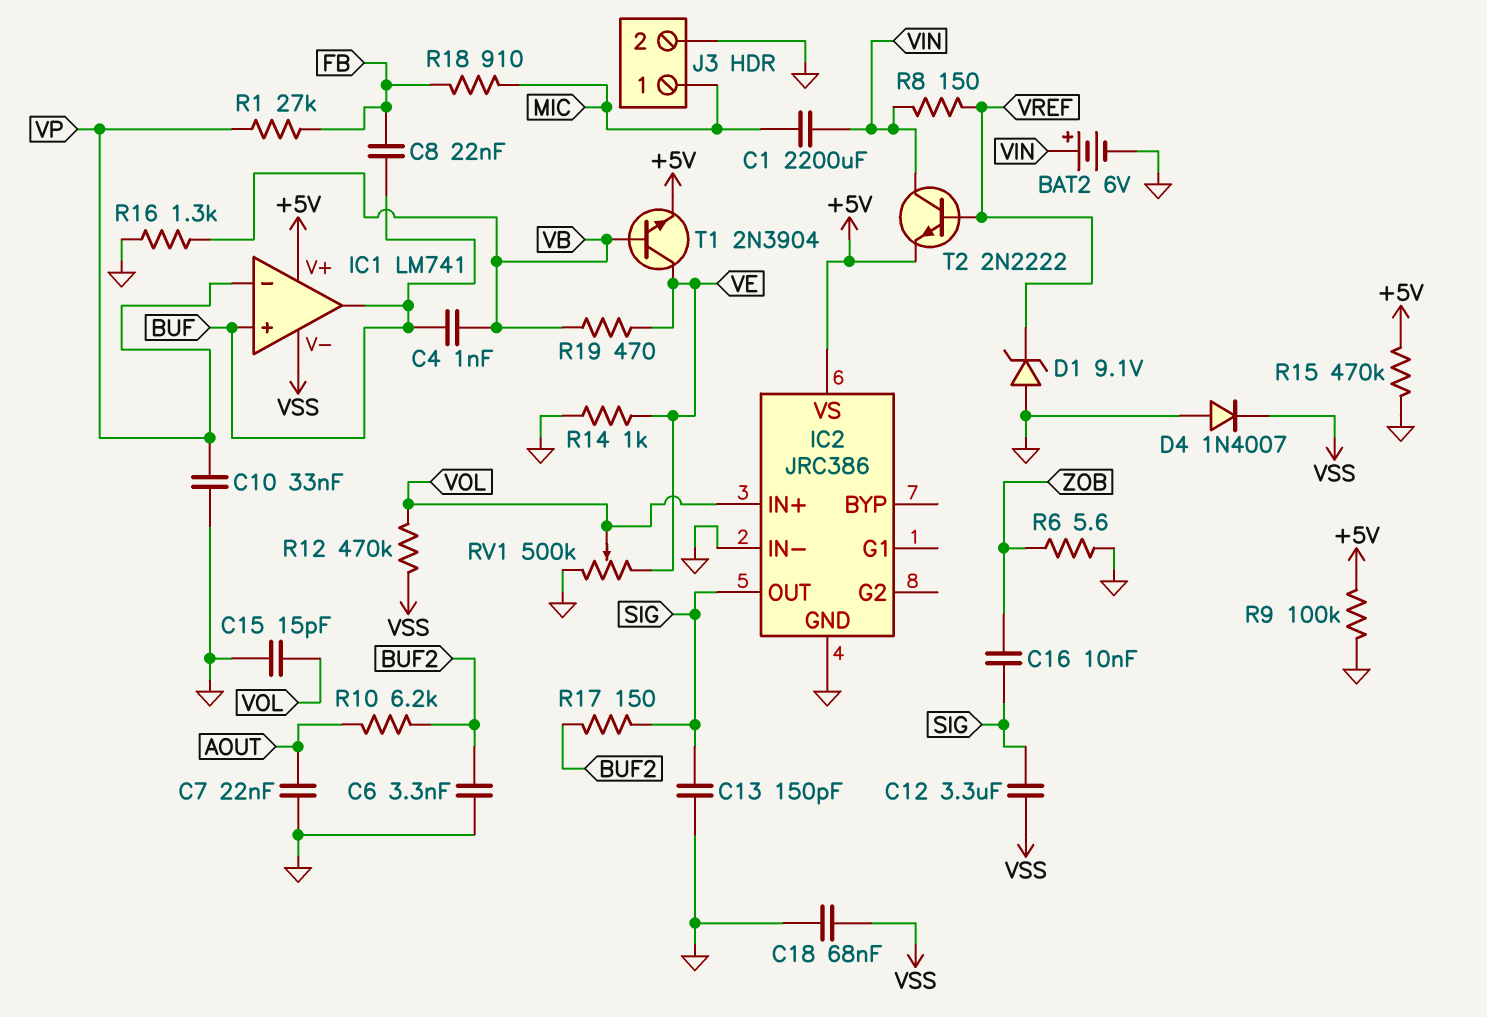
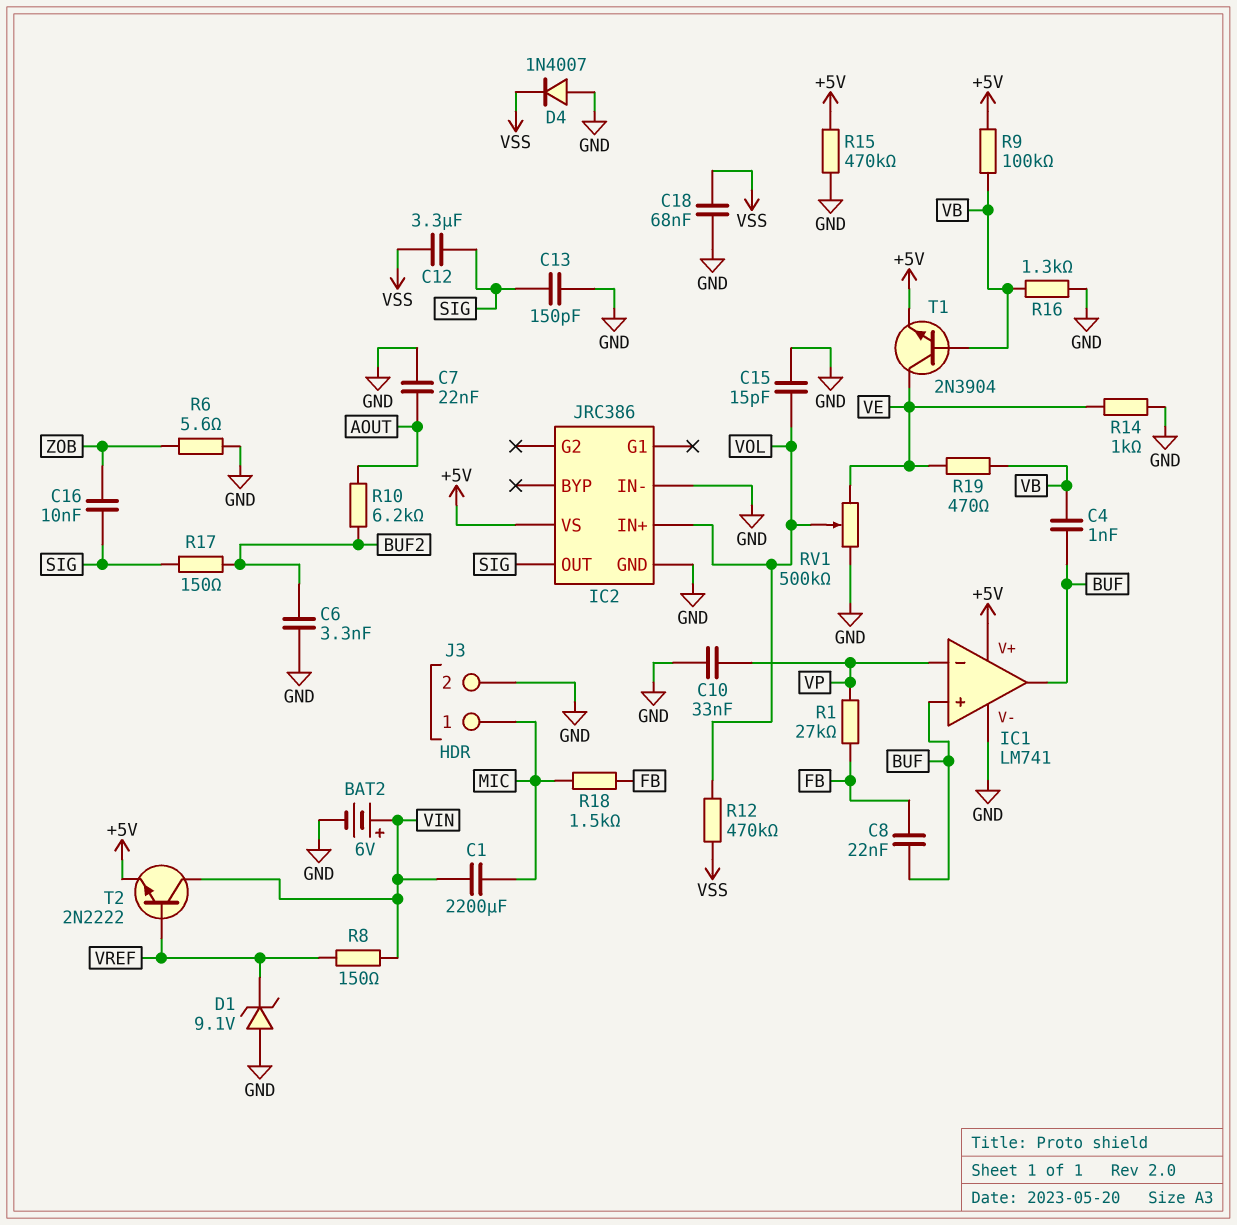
IC1 pin V-: VSS -> GND
R9: 100k (+5V, GND) -> 100k (+5V, VB)
R18: 910 (FB, MIC) -> 1.5k (FB, MIC)

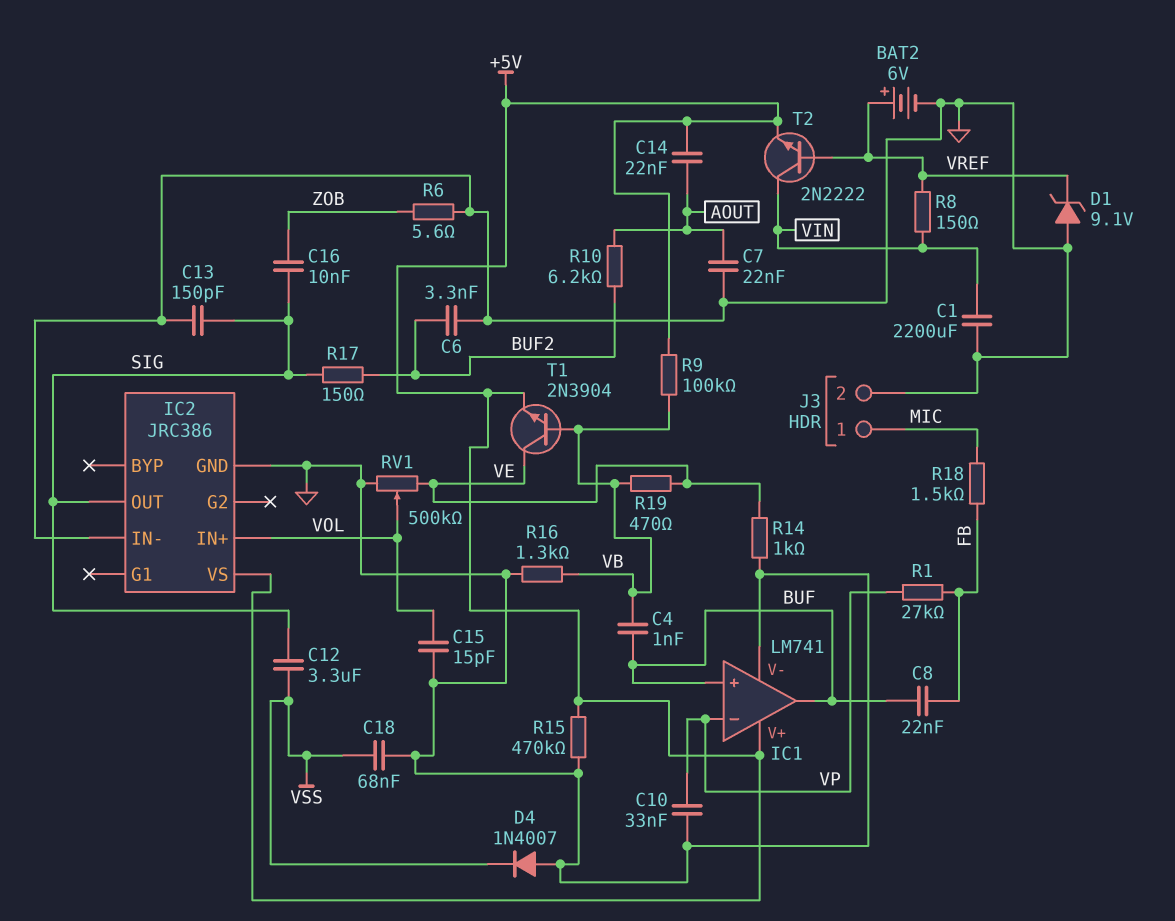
BAT2: 6V (plus VIN, minus GND) -> 6V (plus VREF, minus GND)
C1: 2200uF (MIC, VIN) -> 2200uF (GND, VIN)
C14: none -> 22nF (+5V, AOUT)
R12: 470k (VOL, VSS) -> none

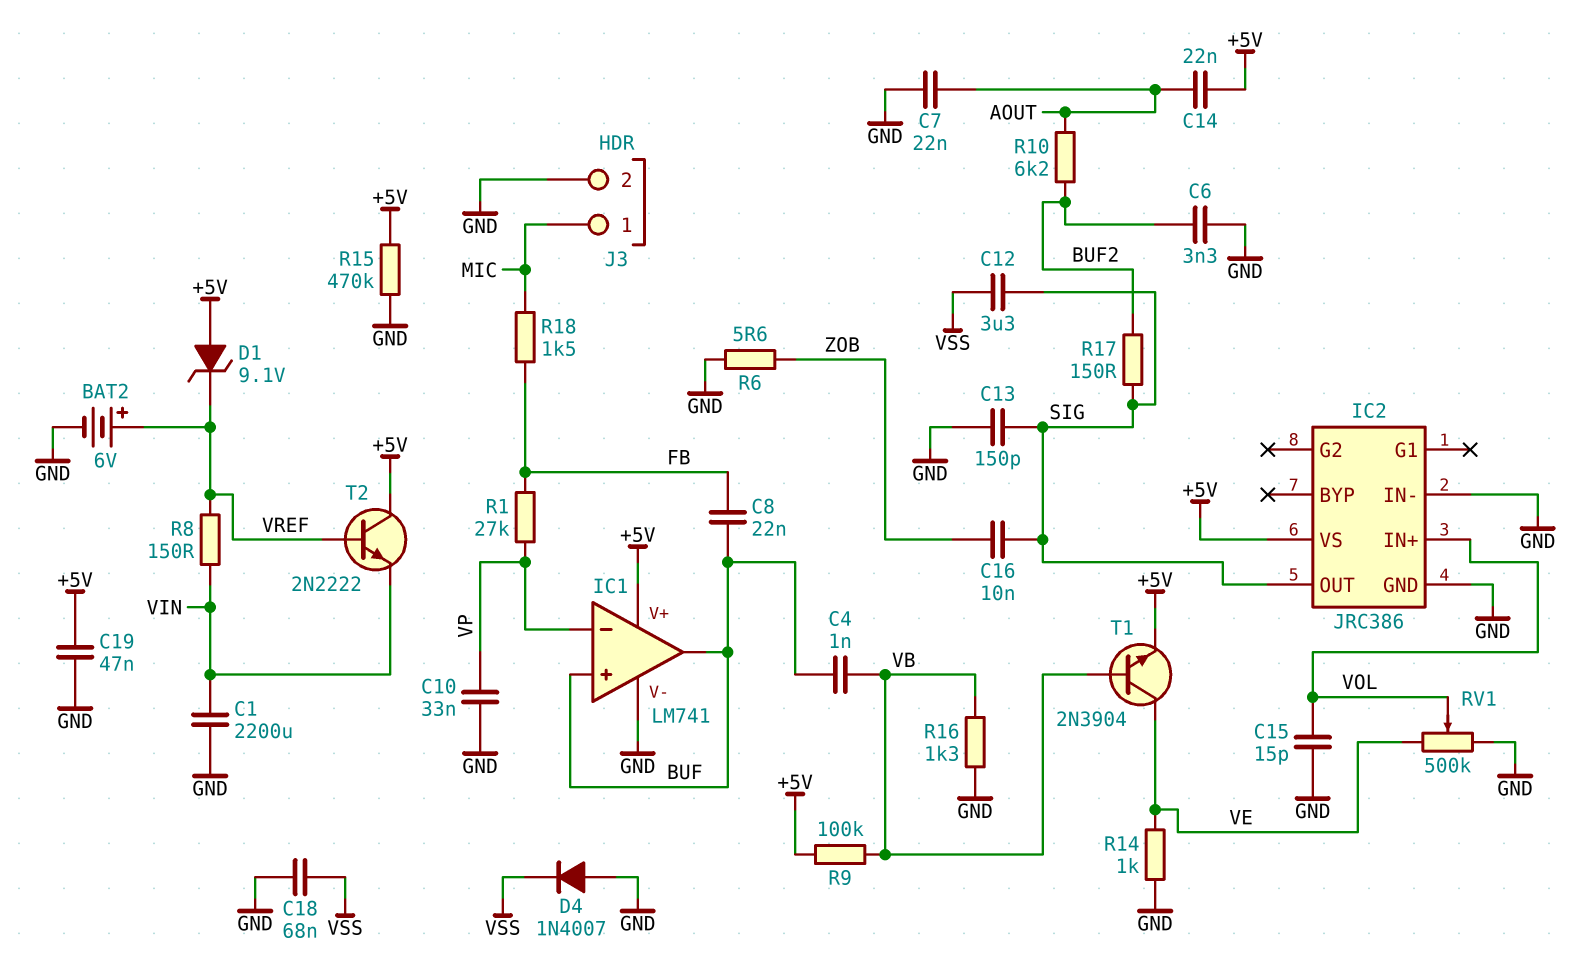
C19: none -> 47nF (+5V, GND)
D1: zener 9.1V (A GND, K VREF) -> zener 9.1V (A +5V, K VREF)
R19: 470 (VB, VE) -> none
T2: NPN 2N2222 (B VREF, C VIN, E +5V) -> NPN 2N2222 (B VREF, C +5V, E VIN)

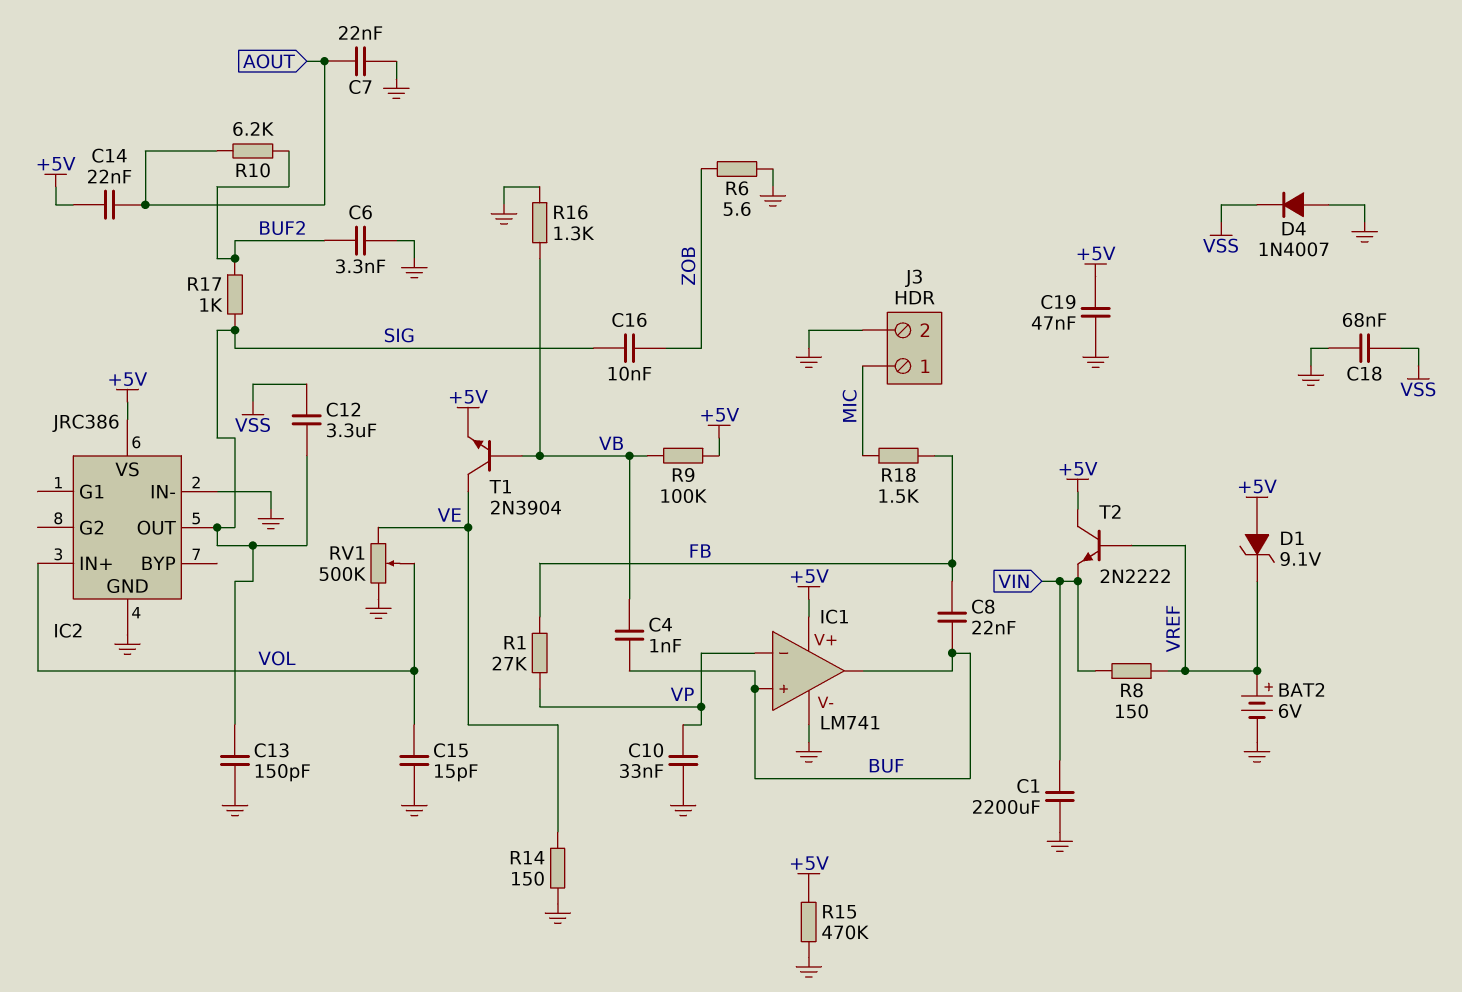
R14: 1k (GND, VE) -> 150 (GND, VE)
R17: 150 (BUF2, SIG) -> 1k (BUF2, SIG)

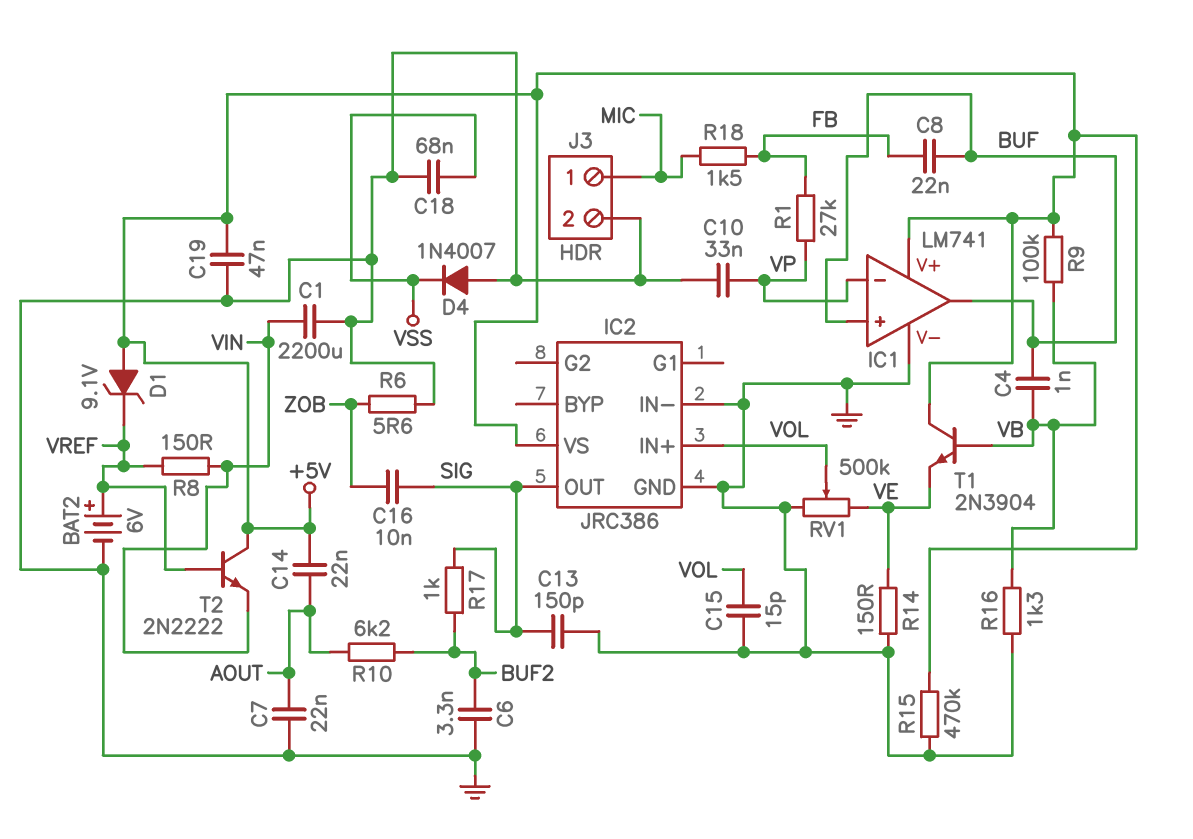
C12: 3.3uF (SIG, VSS) -> none
T1: NPN 2N3904 (B VB, C VE, E +5V) -> NPN 2N3904 (B VB, C +5V, E VE)

